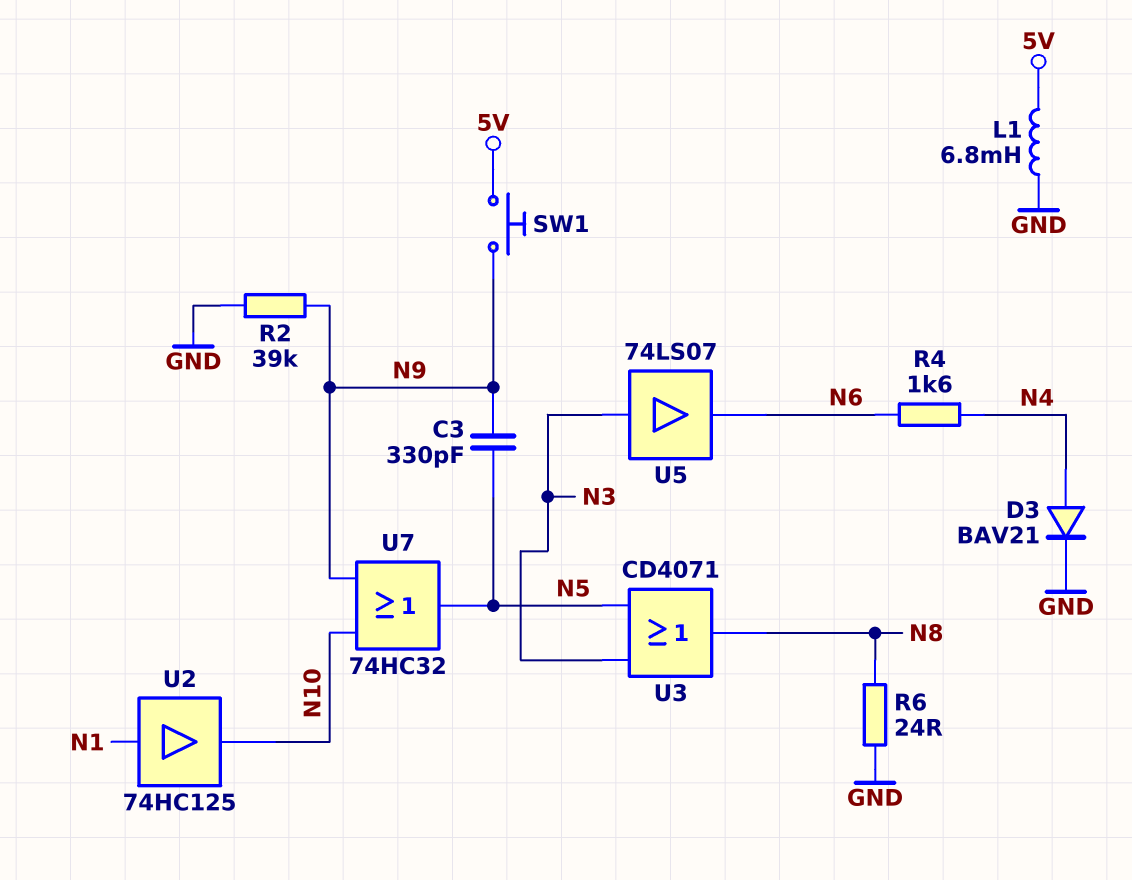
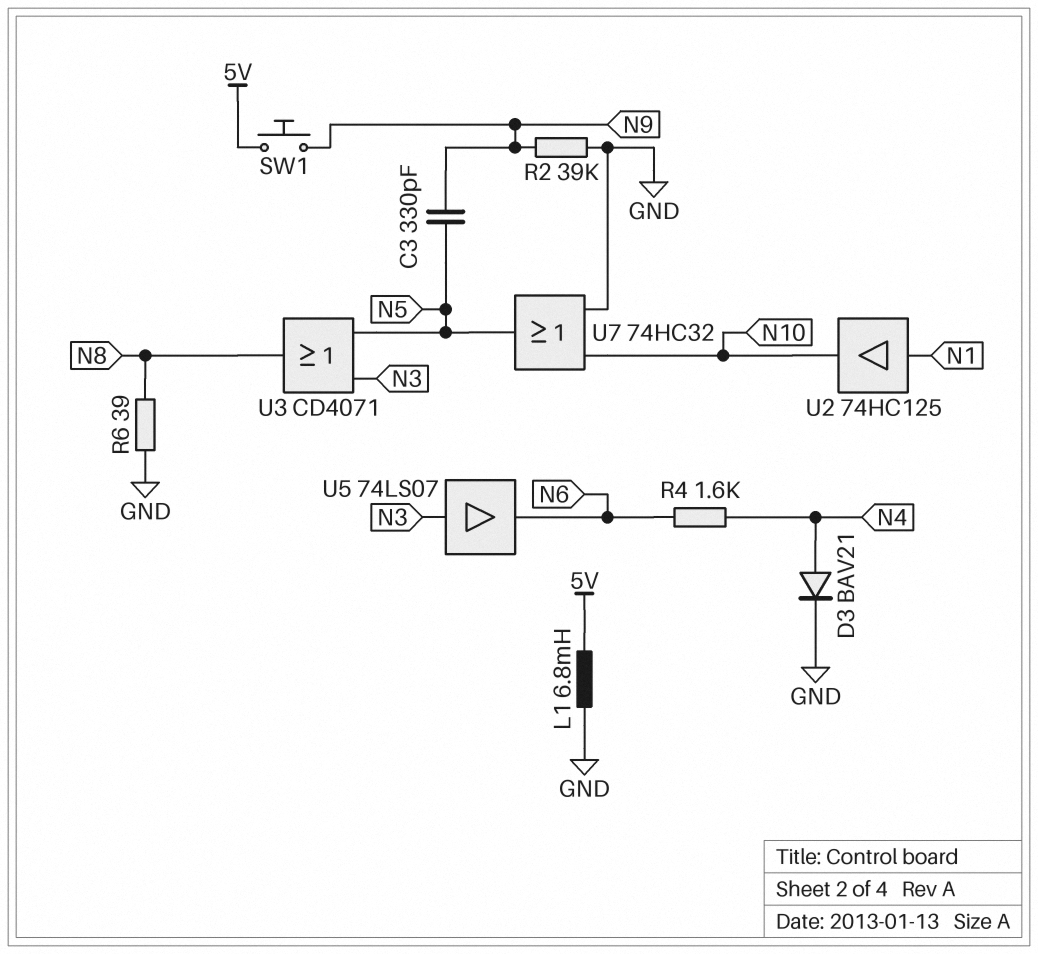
R6: 24 (GND, N8) -> 39 (GND, N8)
U7: OR 74HC32 (in N9, in N10, out N5) -> OR 74HC32 (in GND, in N10, out N5)

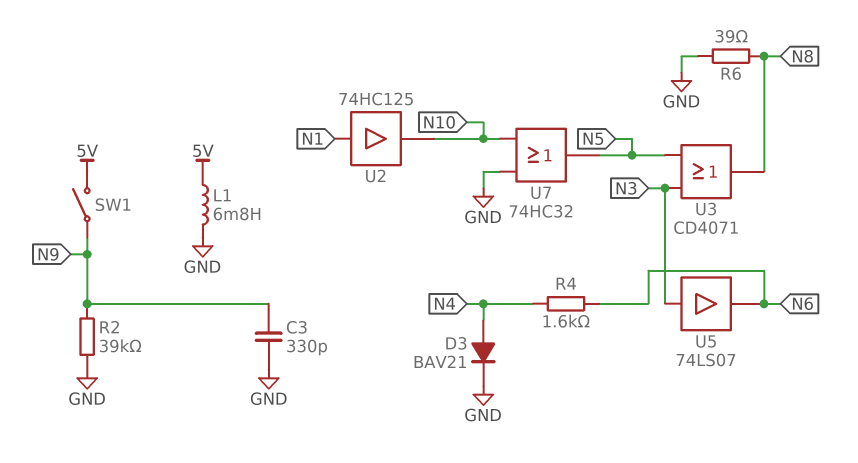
C3: 330pF (N5, N9) -> 330pF (GND, N9)
SW1: button (5V, N9) -> switch (5V, N9)

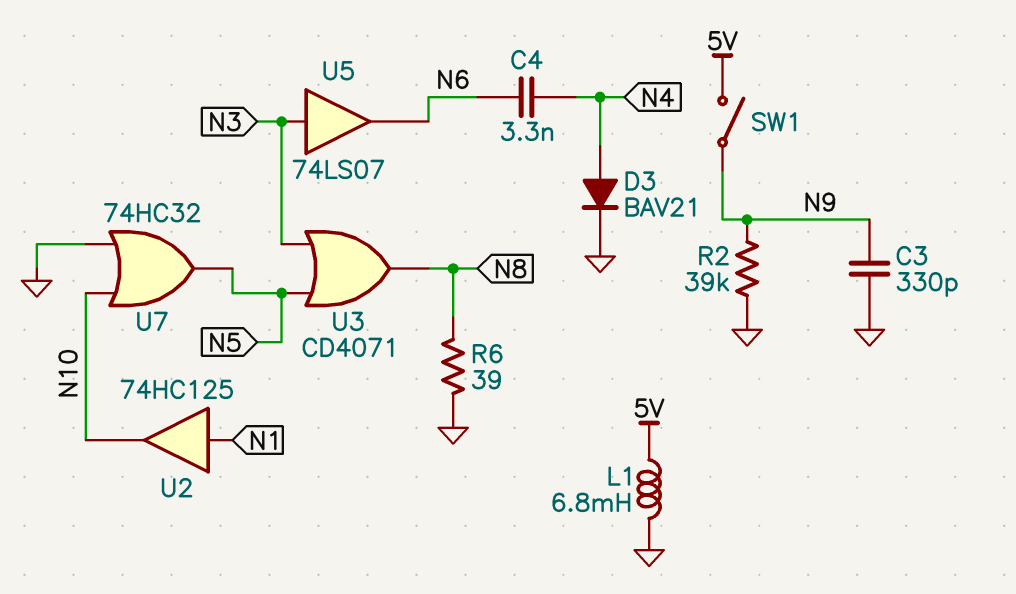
C4: none -> 3.3nF (N4, N6)
R4: 1.6k (N4, N6) -> none

